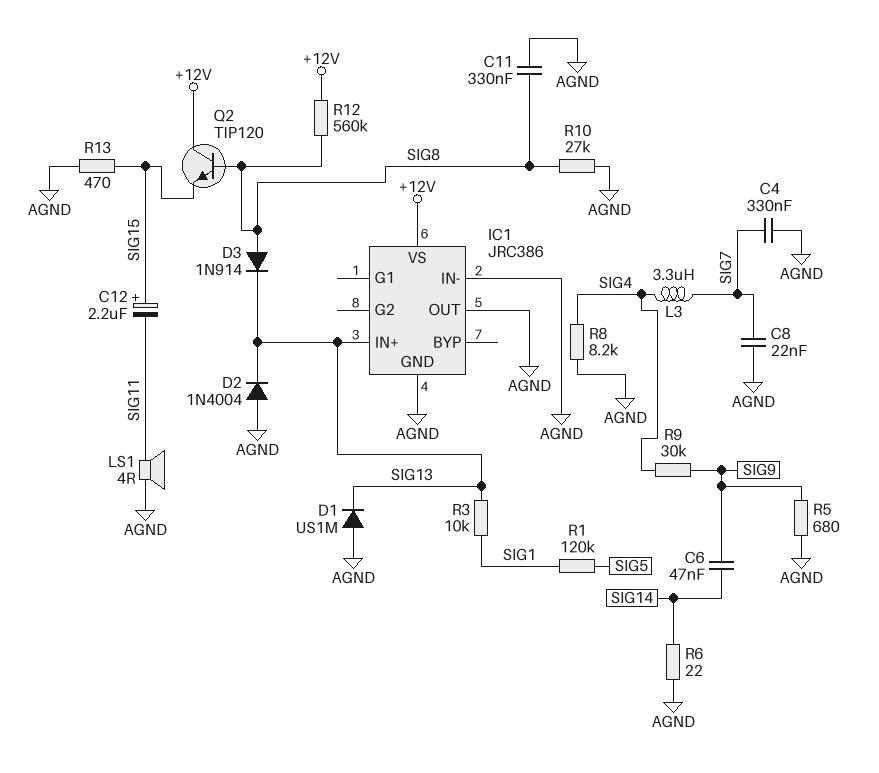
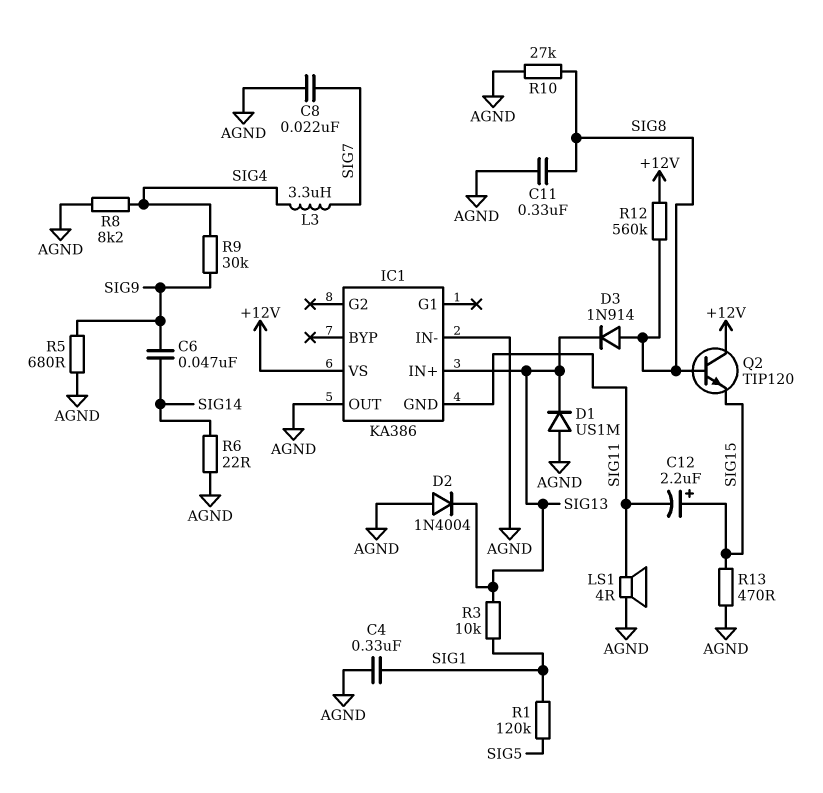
C4: 330nF (AGND, SIG7) -> 330nF (AGND, SIG1)
IC1: JRC386 -> KA386
IC1 pin GND: AGND -> SIG11

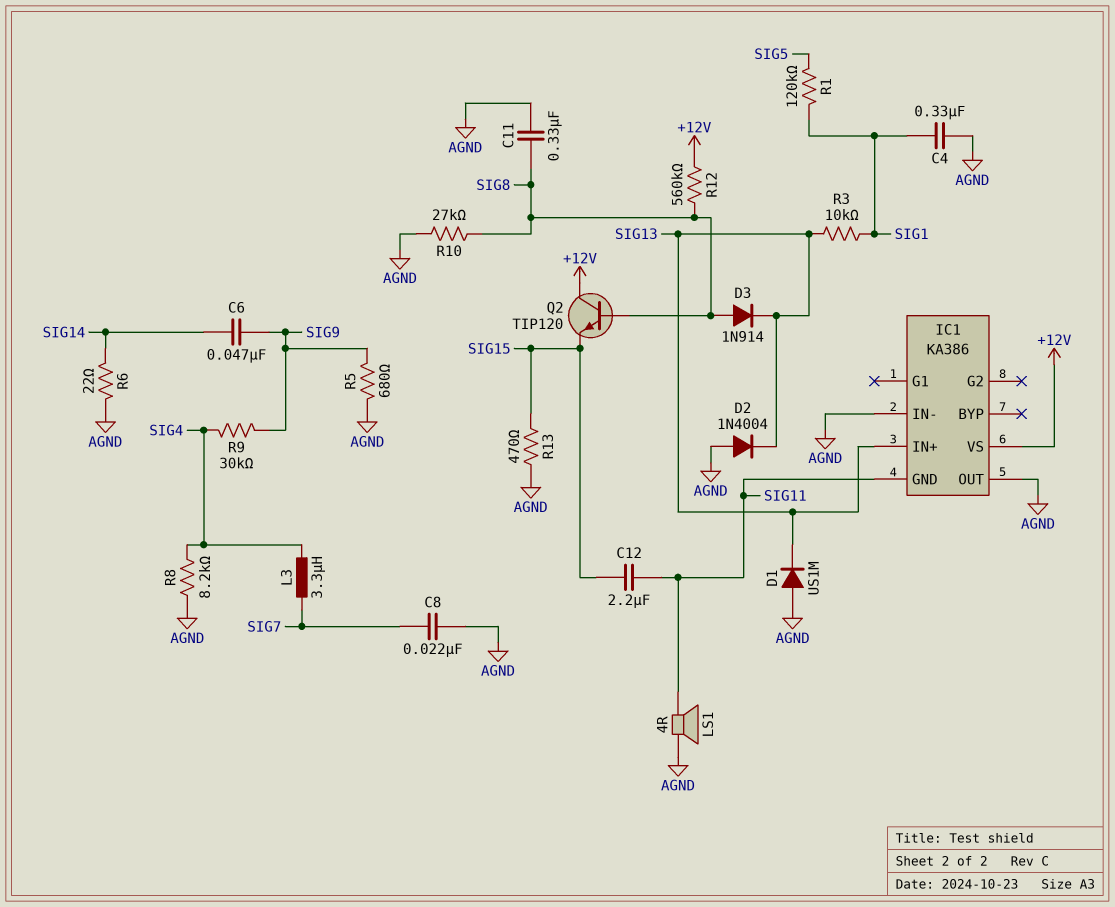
C12: 2.2uF (plus SIG15, minus SIG11) -> 2.2uF (SIG11, SIG15)

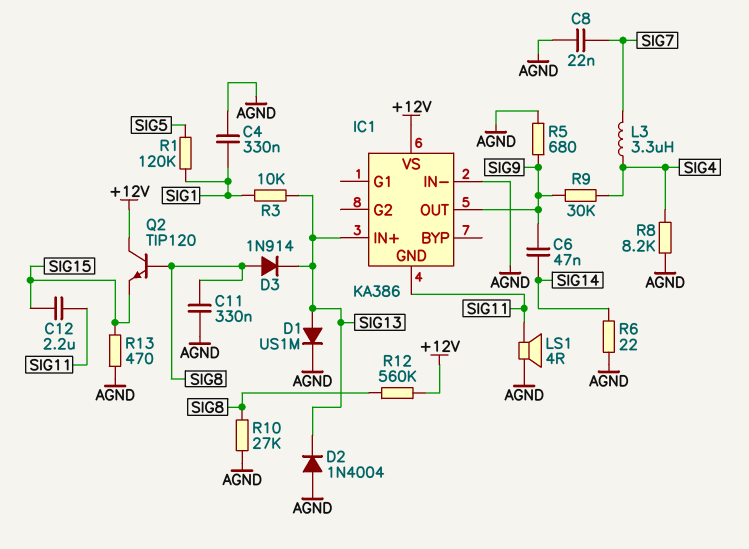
D1: diode US1M (A AGND, K SIG13) -> diode US1M (A SIG13, K AGND)
IC1 pin OUT: AGND -> SIG9

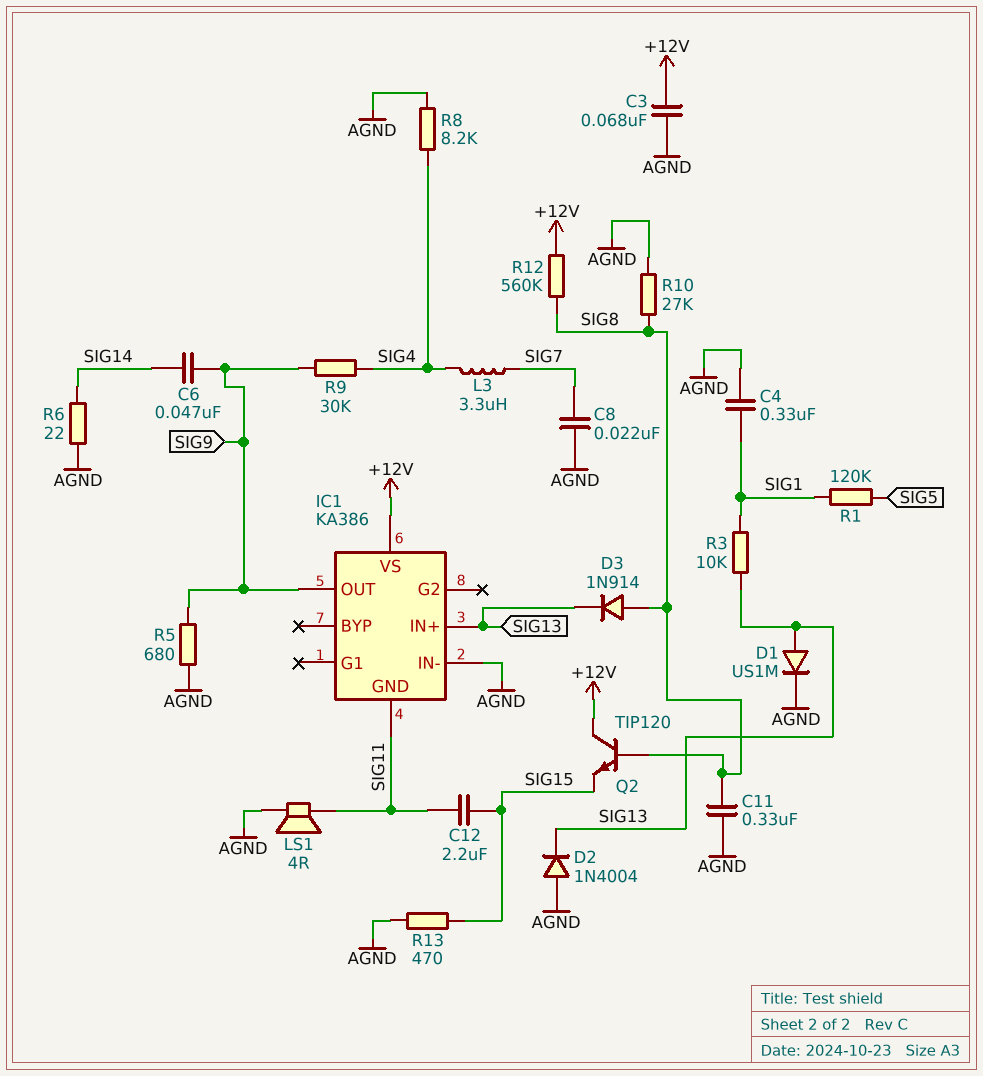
C3: none -> 68nF (+12V, AGND)

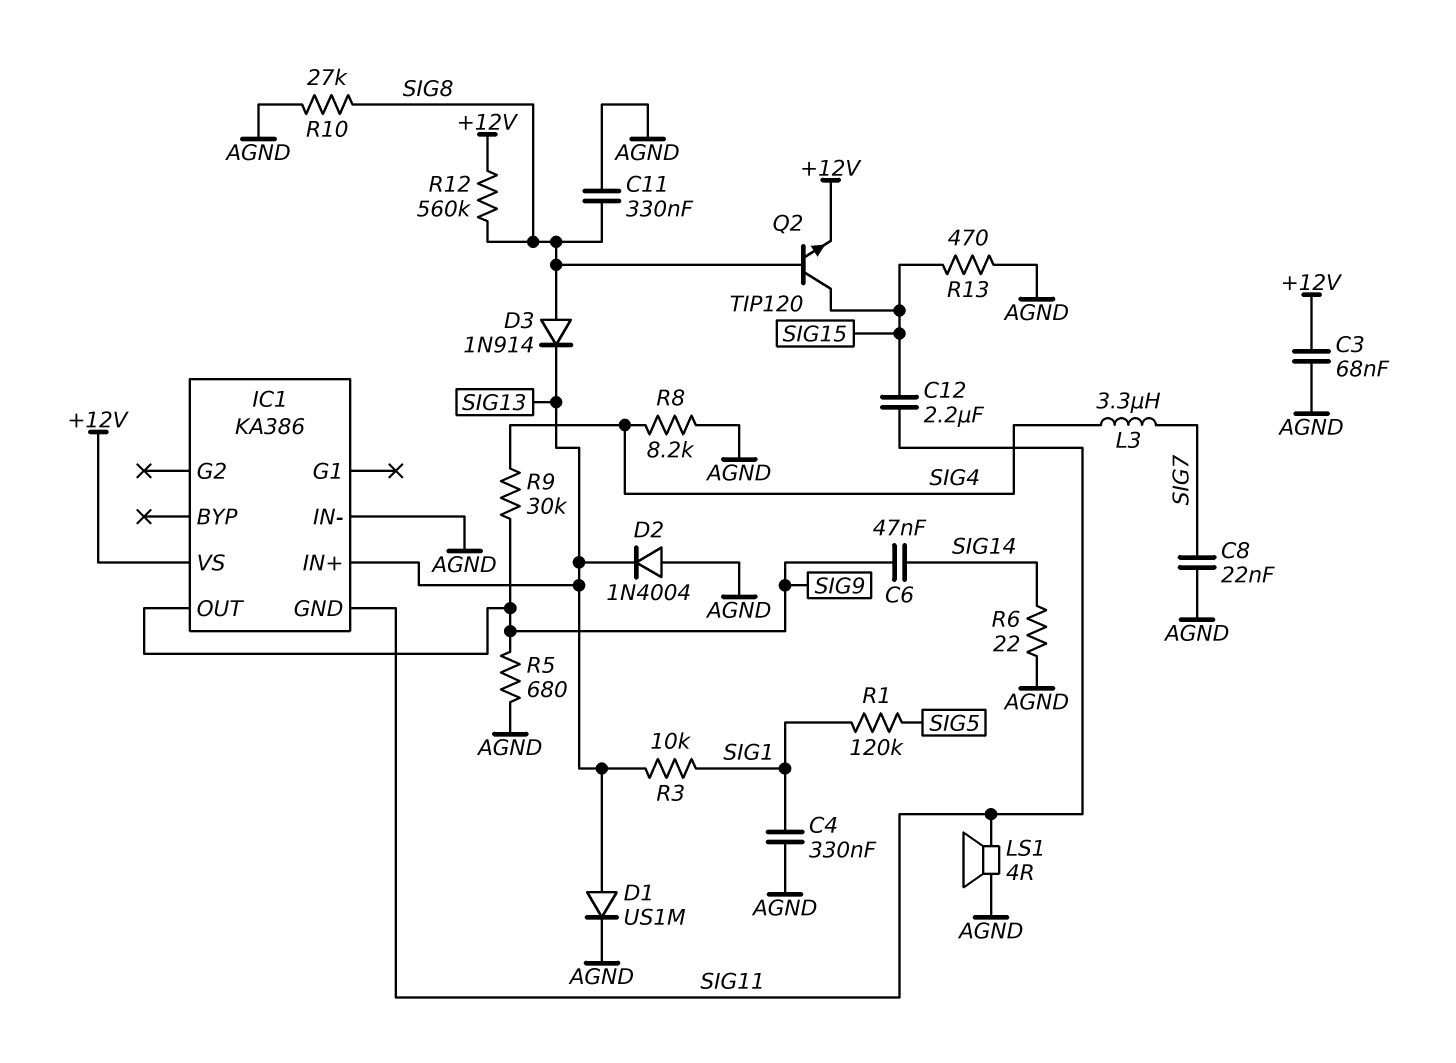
Q2: NPN TIP120 (B SIG8, C +12V, E SIG15) -> NPN TIP120 (B SIG8, C SIG15, E +12V)

